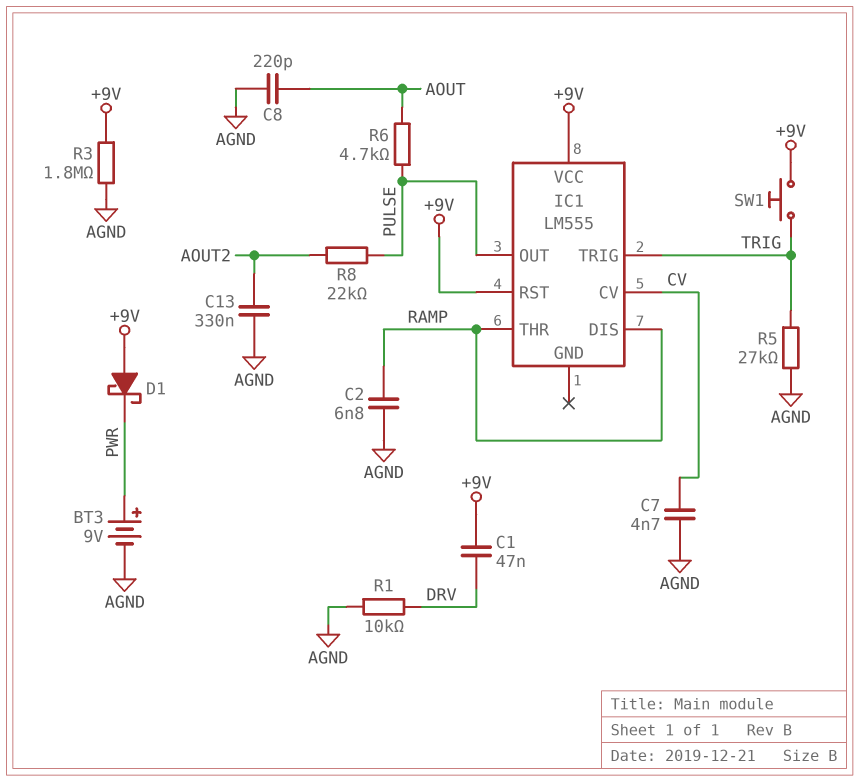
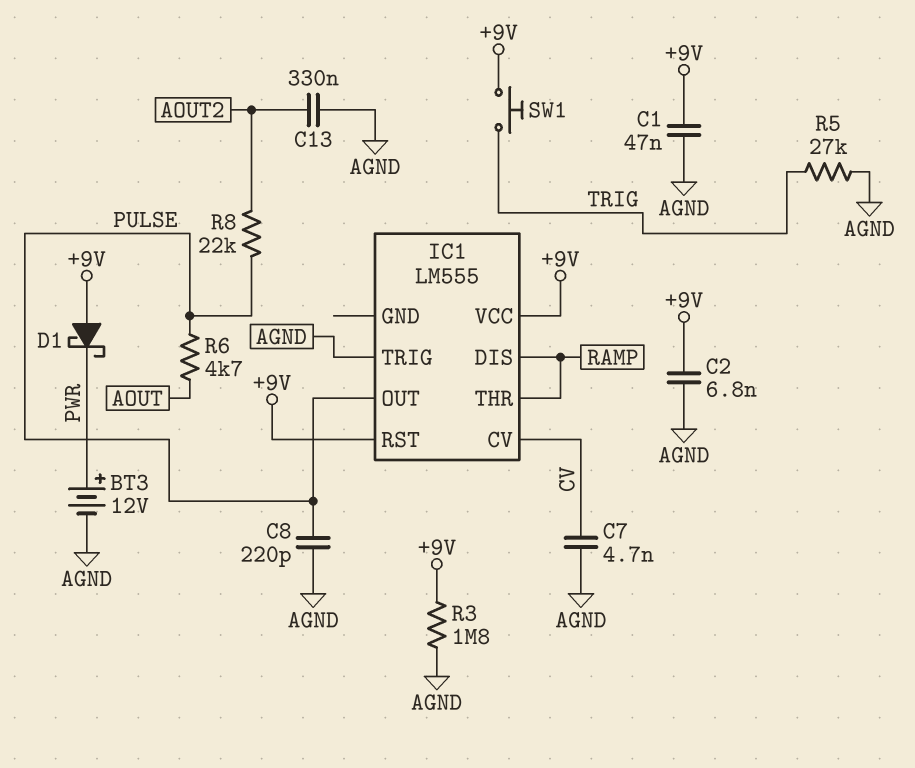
BT3: 9V (plus PWR, minus AGND) -> 12V (plus PWR, minus AGND)
C1: 47nF (+9V, DRV) -> 47nF (+9V, AGND)
C2: 6.8nF (AGND, RAMP) -> 6.8nF (+9V, AGND)
C8: 220pF (AGND, AOUT) -> 220pF (AGND, PULSE)
IC1 pin TRIG: TRIG -> AGND
R1: 10k (AGND, DRV) -> none

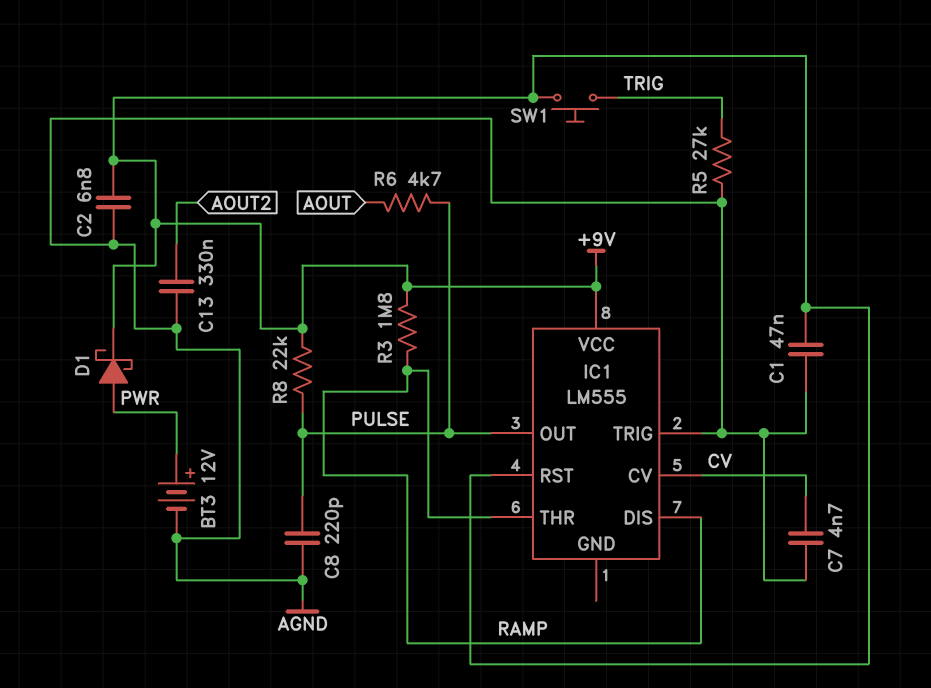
D1: schottky (A +9V, K PWR) -> schottky (A PWR, K +9V)
R3: 1.8M (+9V, AGND) -> 1.8M (+9V, RAMP)
R8: 22k (AOUT2, PULSE) -> 22k (+9V, PULSE)

